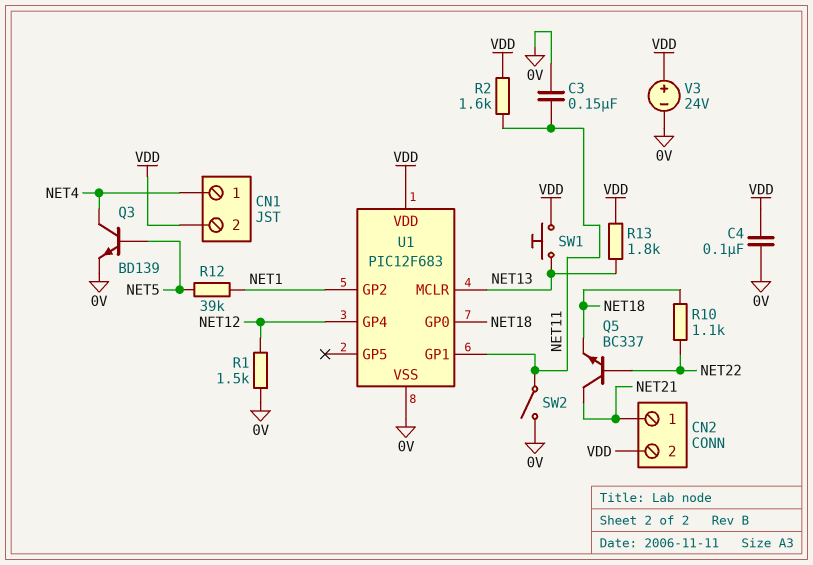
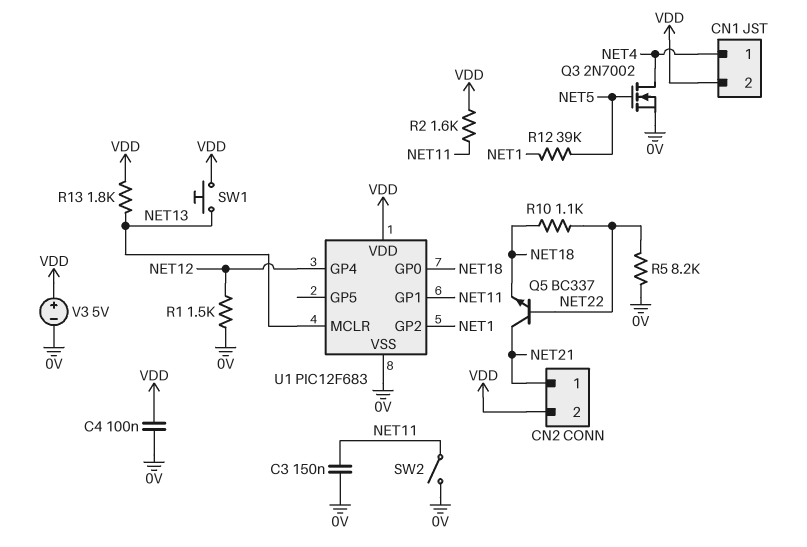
Q3: NPN BD139 (B NET5, C NET4, E 0V) -> NMOS 2N7002 (G NET5, D NET4, S 0V)
R5: none -> 8.2k (0V, NET22)
V3: 24V (plus VDD, minus 0V) -> 5V (plus VDD, minus 0V)

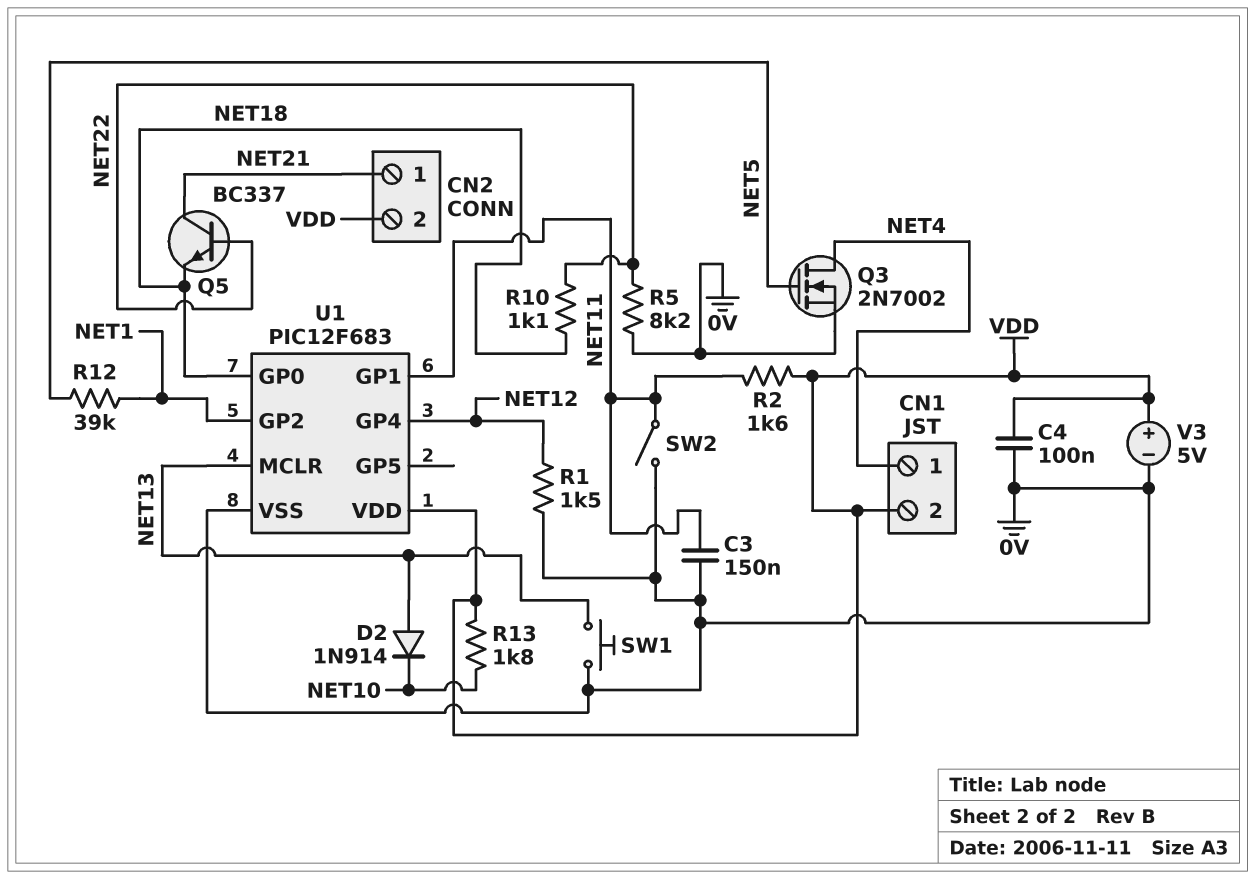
D2: none -> diode 1N914 (A NET13, K NET10)
R13: 1.8k (NET13, VDD) -> 1.8k (NET10, VDD)
SW1: button (NET13, VDD) -> button (0V, NET13)

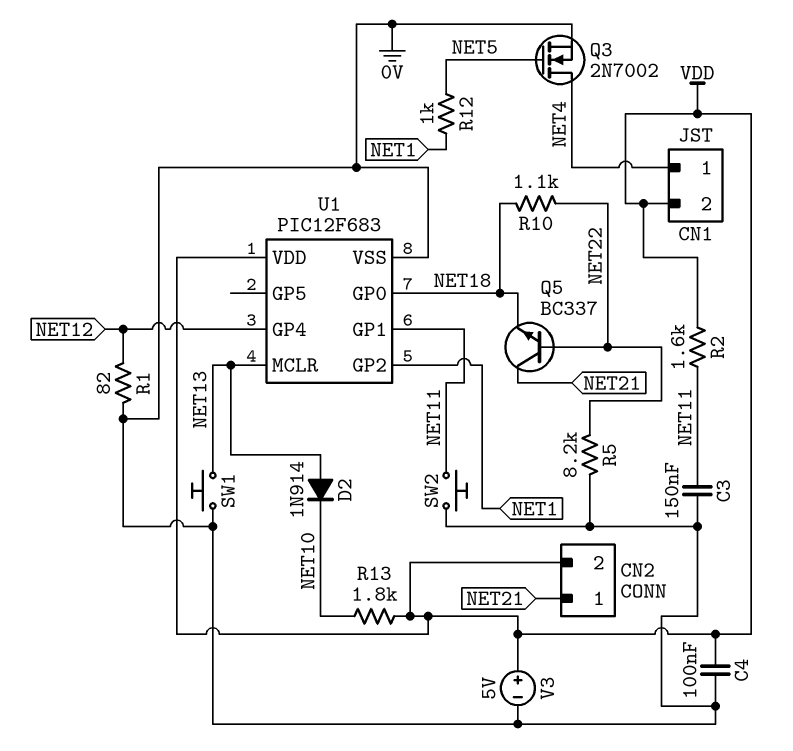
R1: 1.5k (0V, NET12) -> 82 (0V, NET12)
R12: 39k (NET1, NET5) -> 1k (NET1, NET5)
SW2: switch (0V, NET11) -> button (0V, NET11)

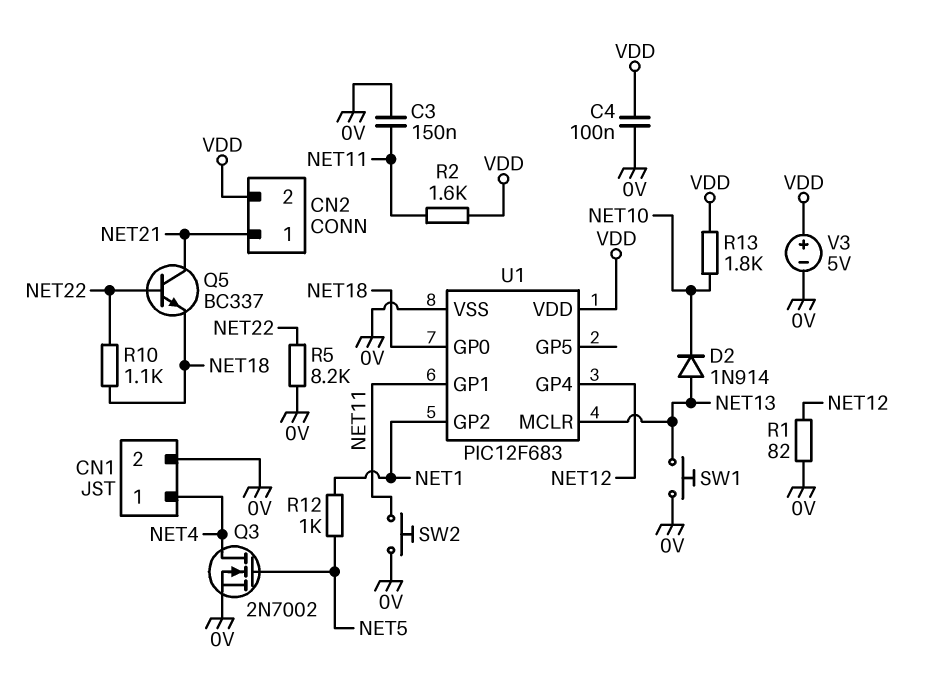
CN1 pin 2: VDD -> 0V

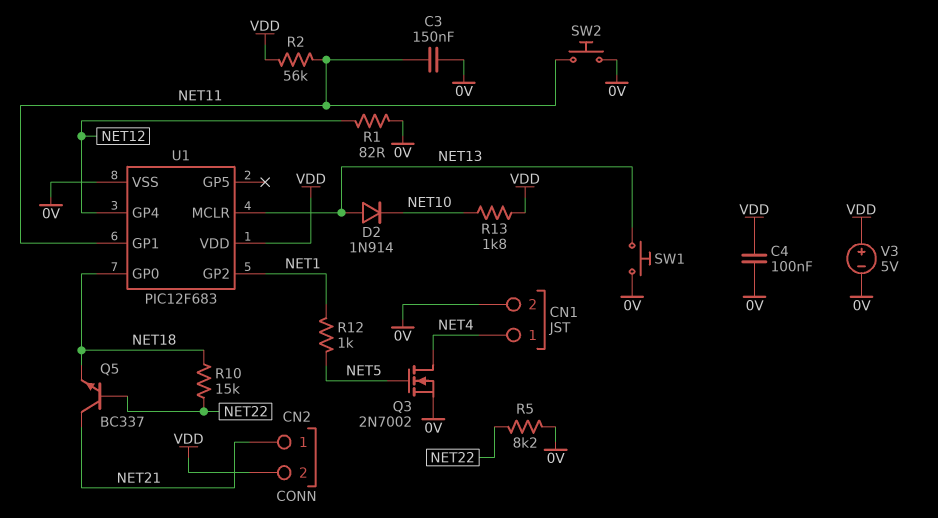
R2: 1.6k (NET11, VDD) -> 56k (NET11, VDD)
R10: 1.1k (NET18, NET22) -> 15k (NET18, NET22)

